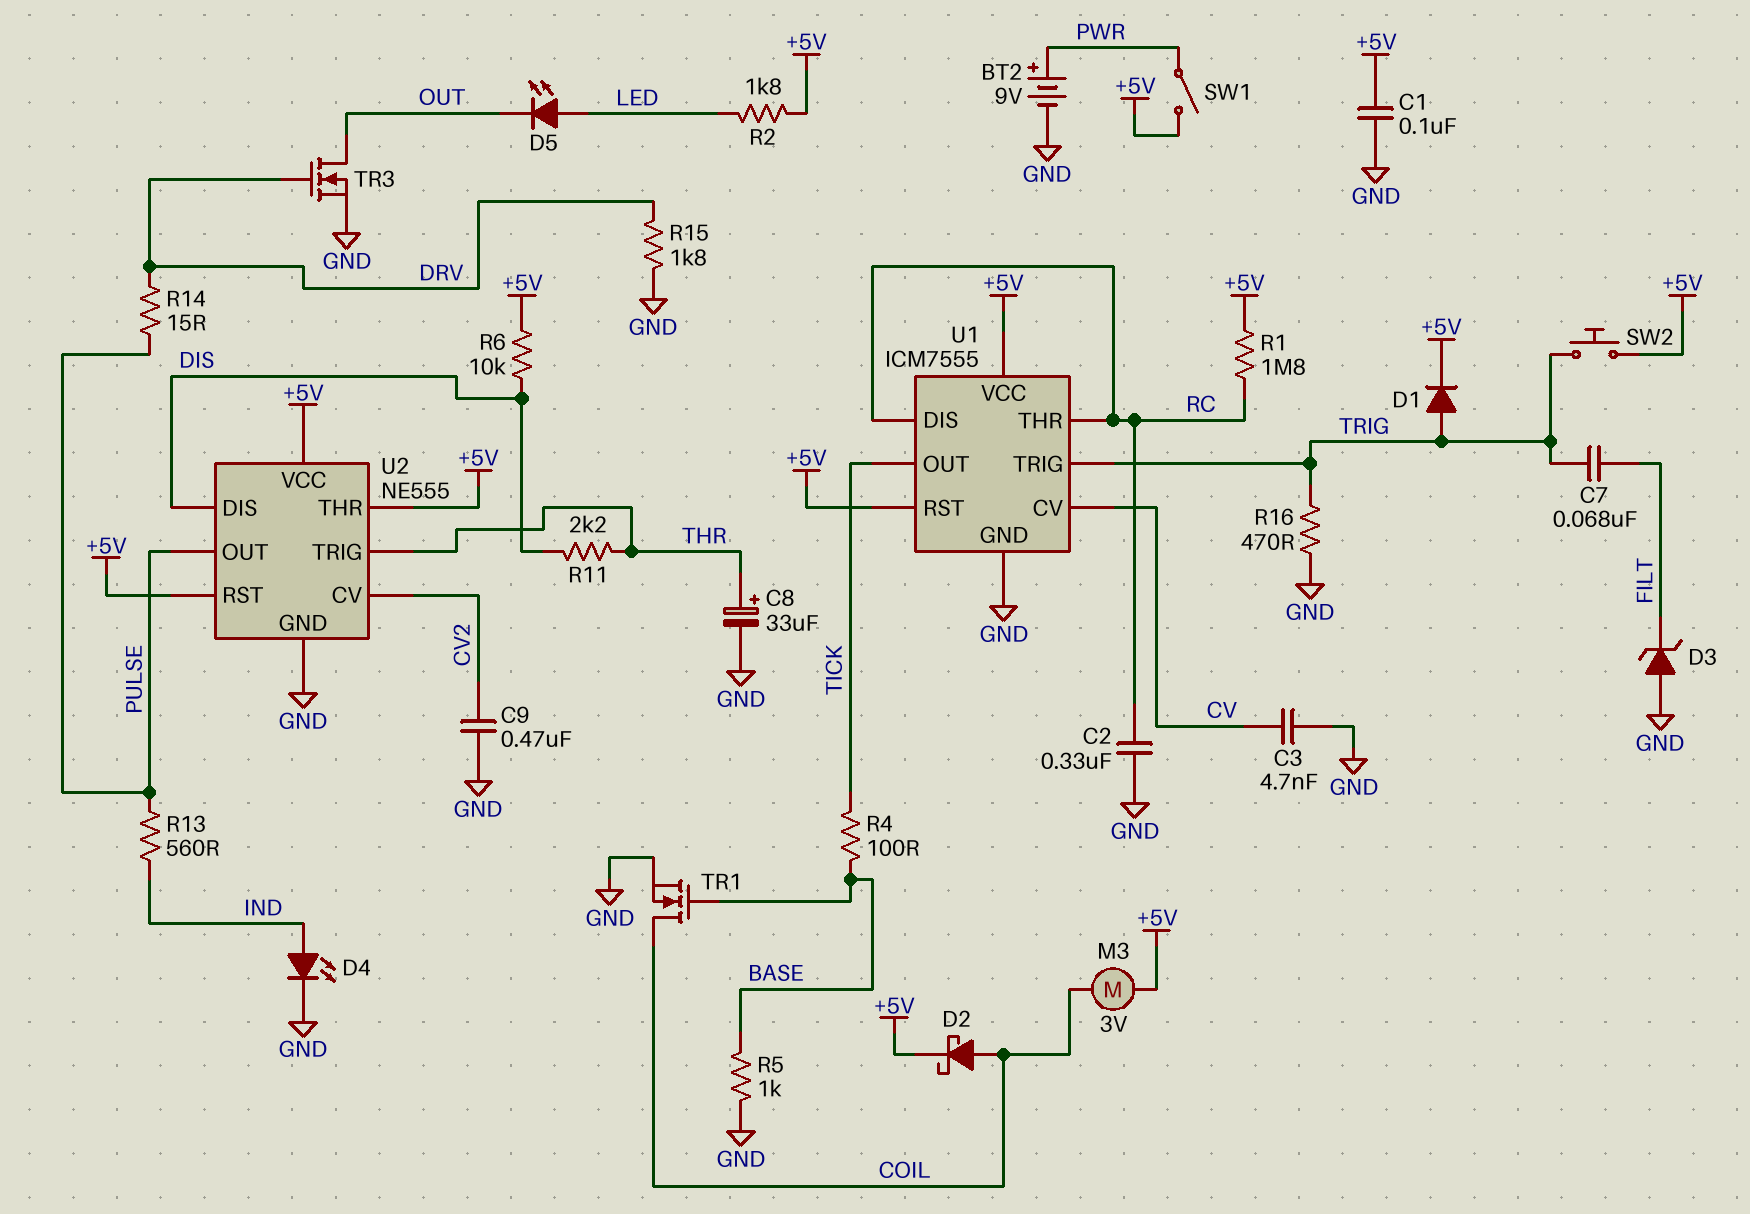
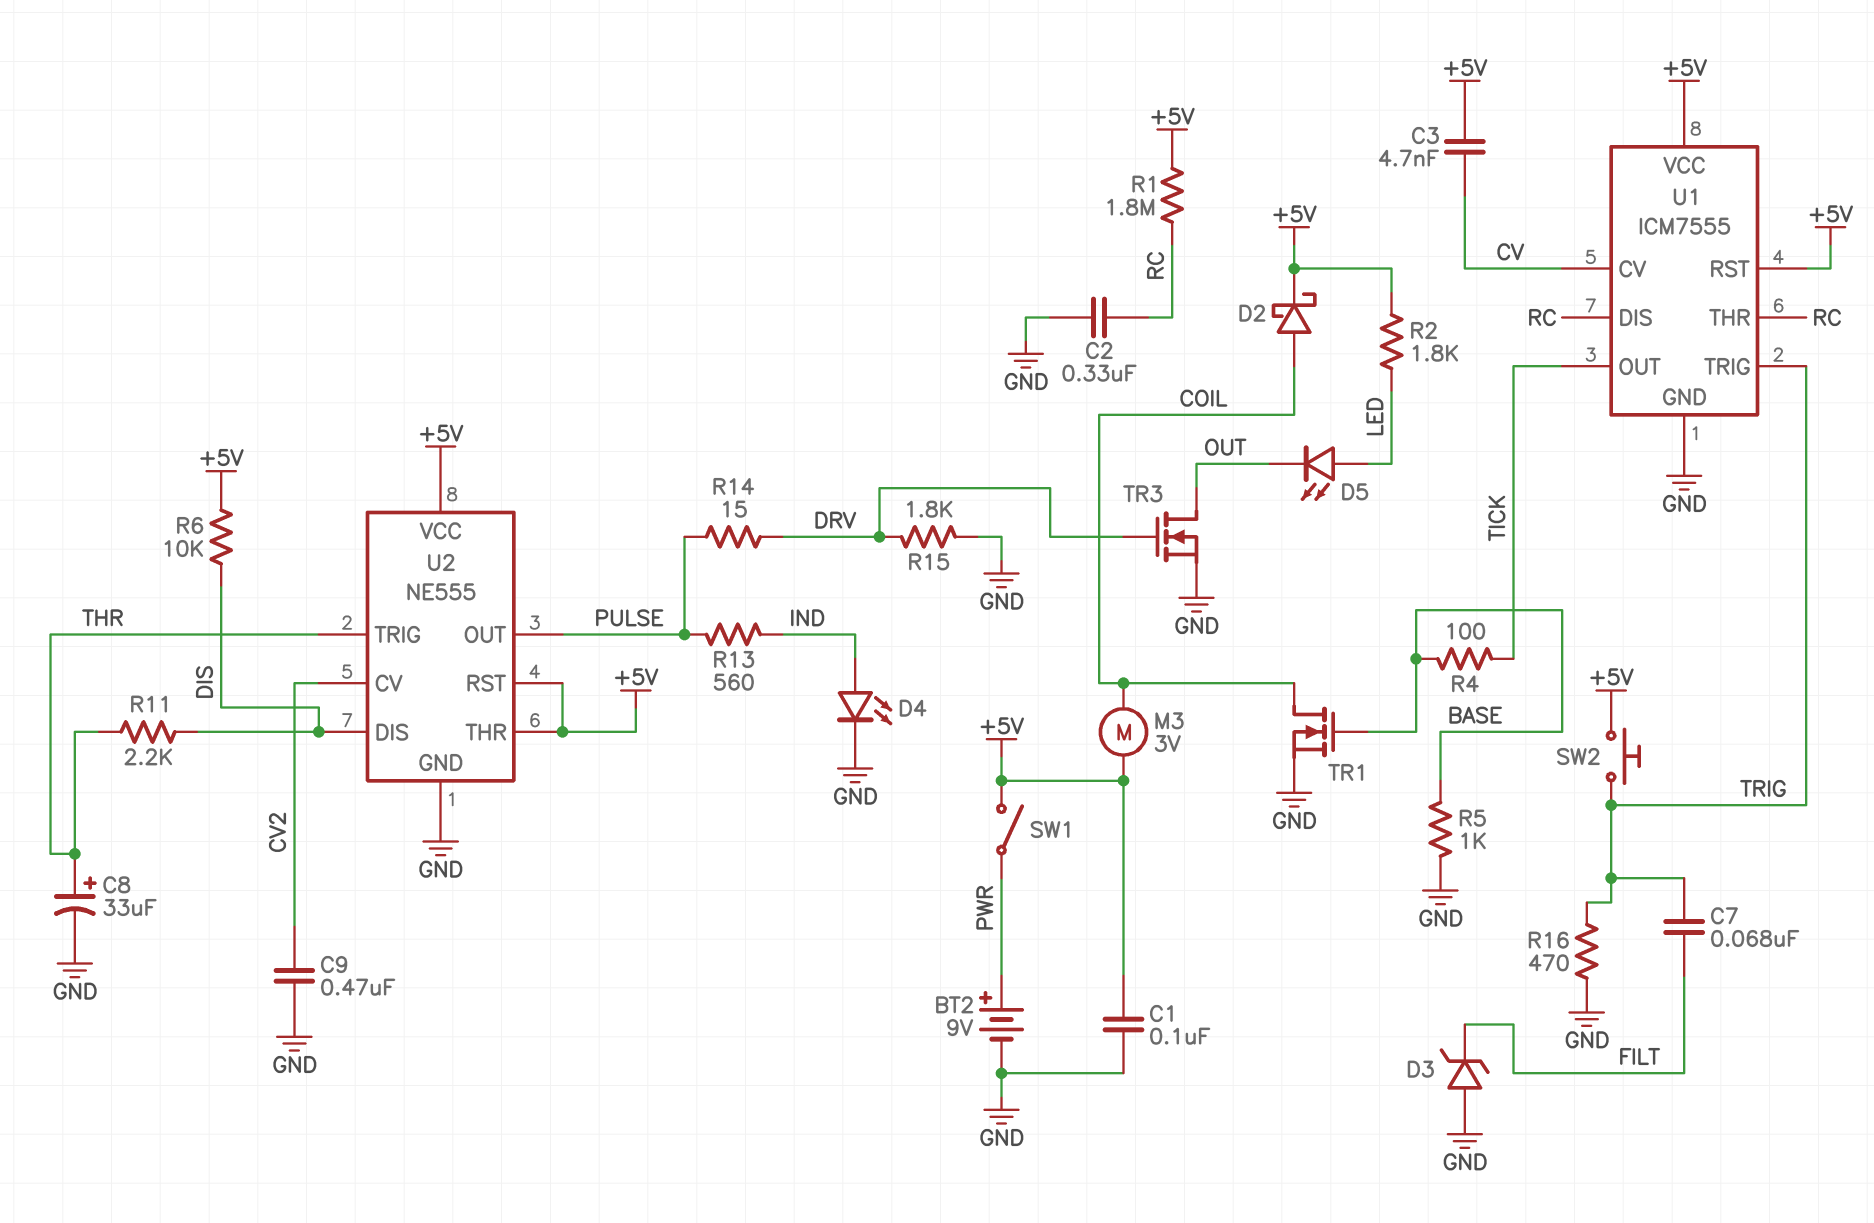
C3: 4.7nF (CV, GND) -> 4.7nF (+5V, CV)
D1: diode (A TRIG, K +5V) -> none

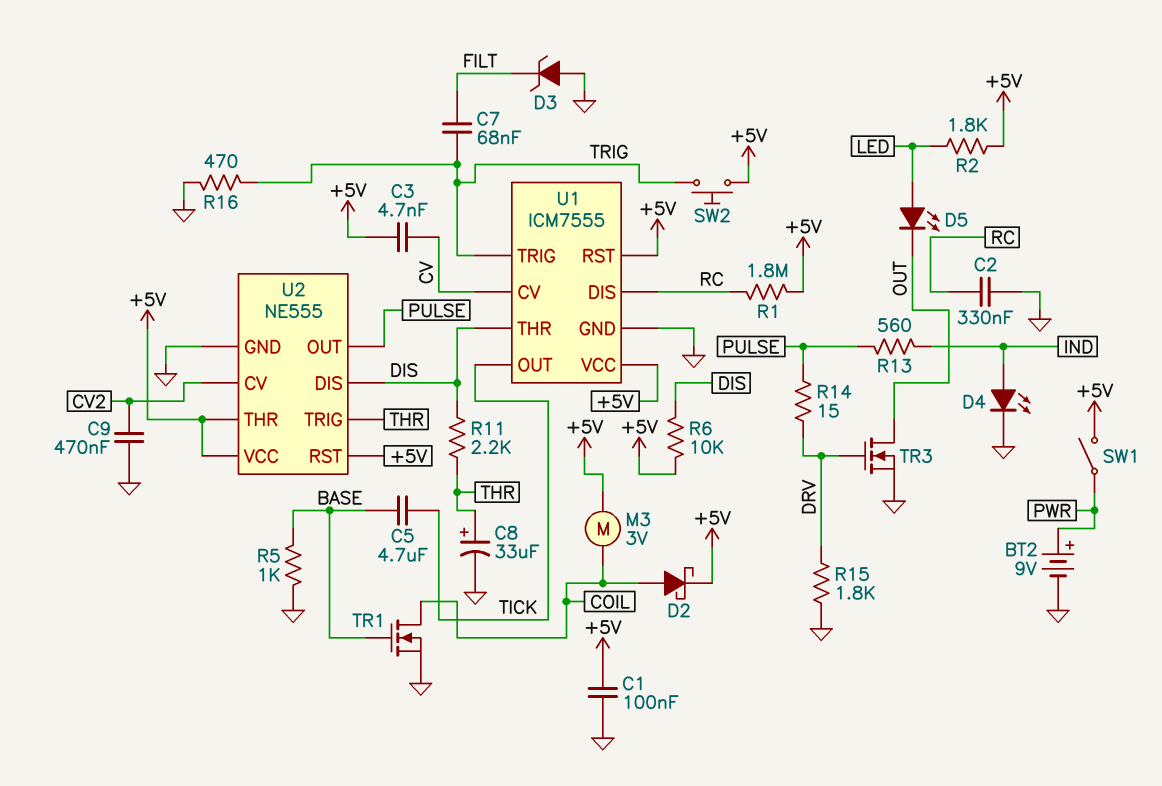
C5: none -> 4.7uF (BASE, TICK)
R4: 100 (BASE, TICK) -> none
U1 pin THR: RC -> DIS

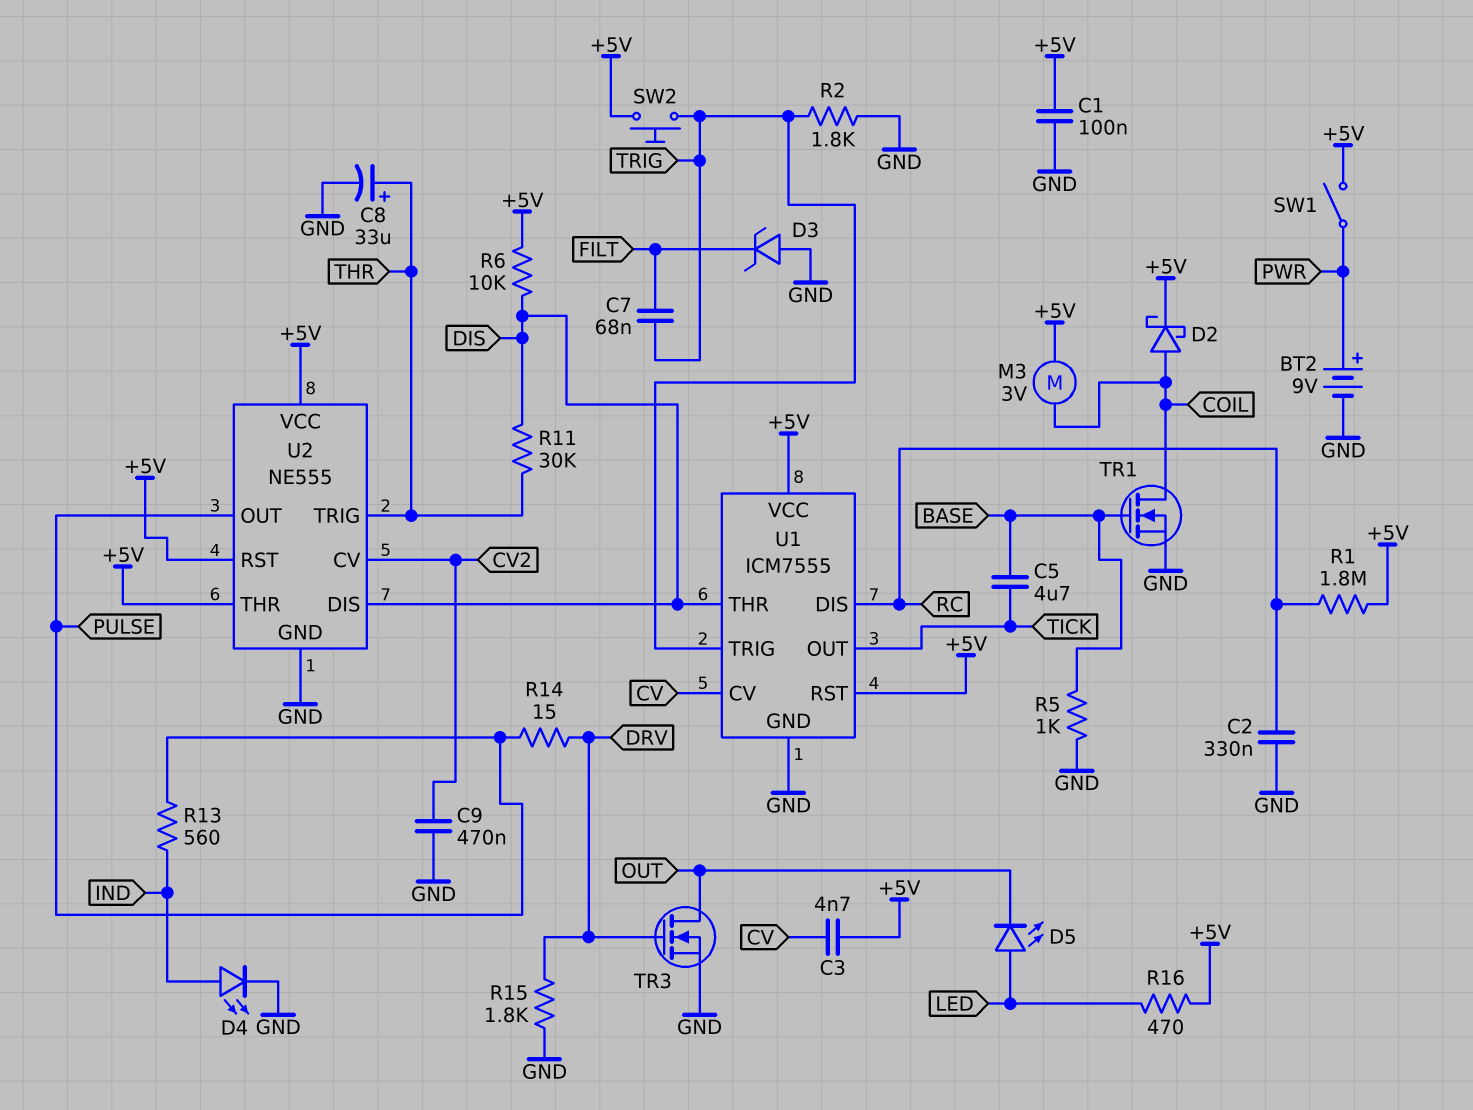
R2: 1.8k (+5V, LED) -> 1.8k (GND, TRIG)
R11: 2.2k (DIS, THR) -> 30k (DIS, THR)
R16: 470 (GND, TRIG) -> 470 (+5V, LED)

